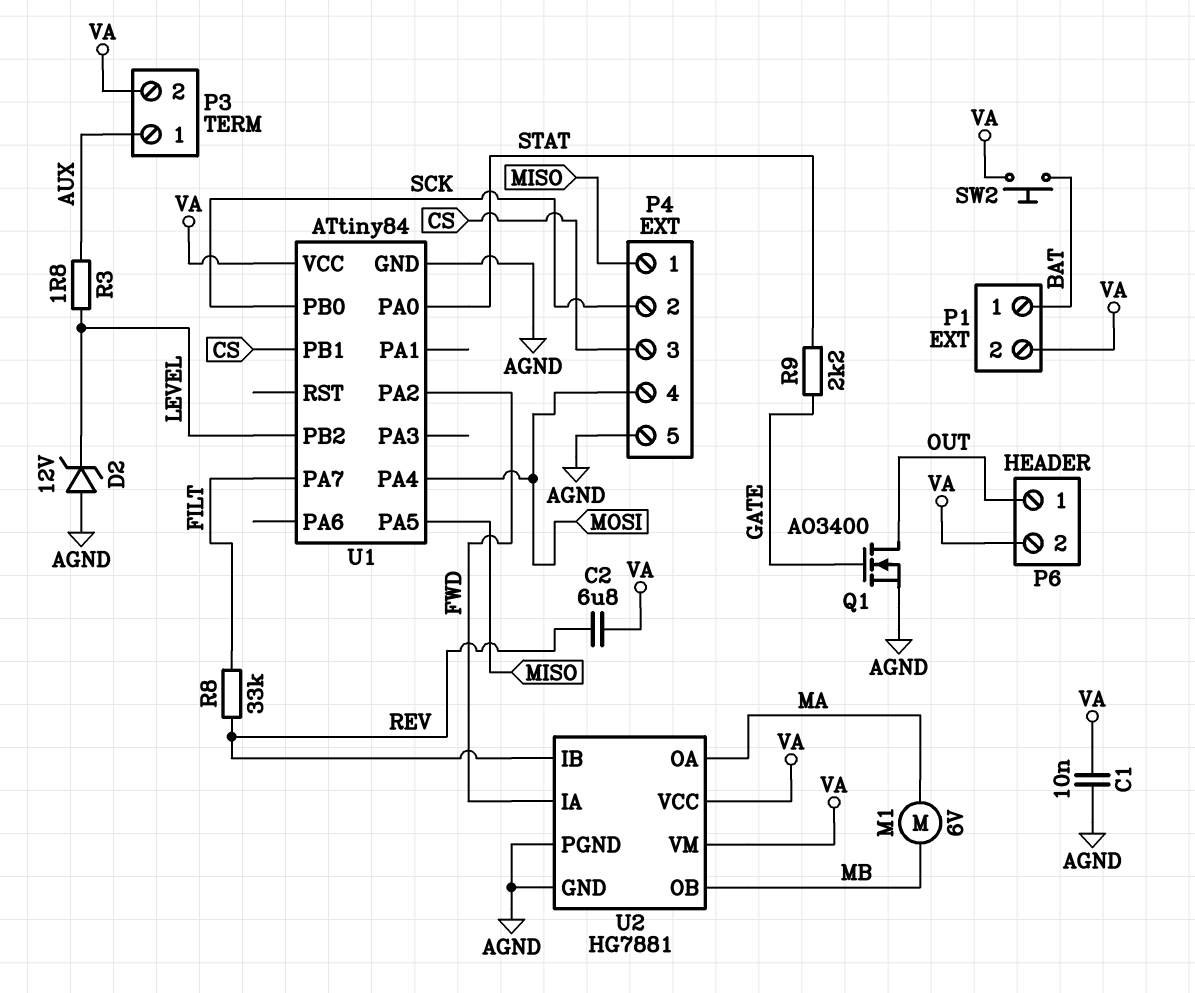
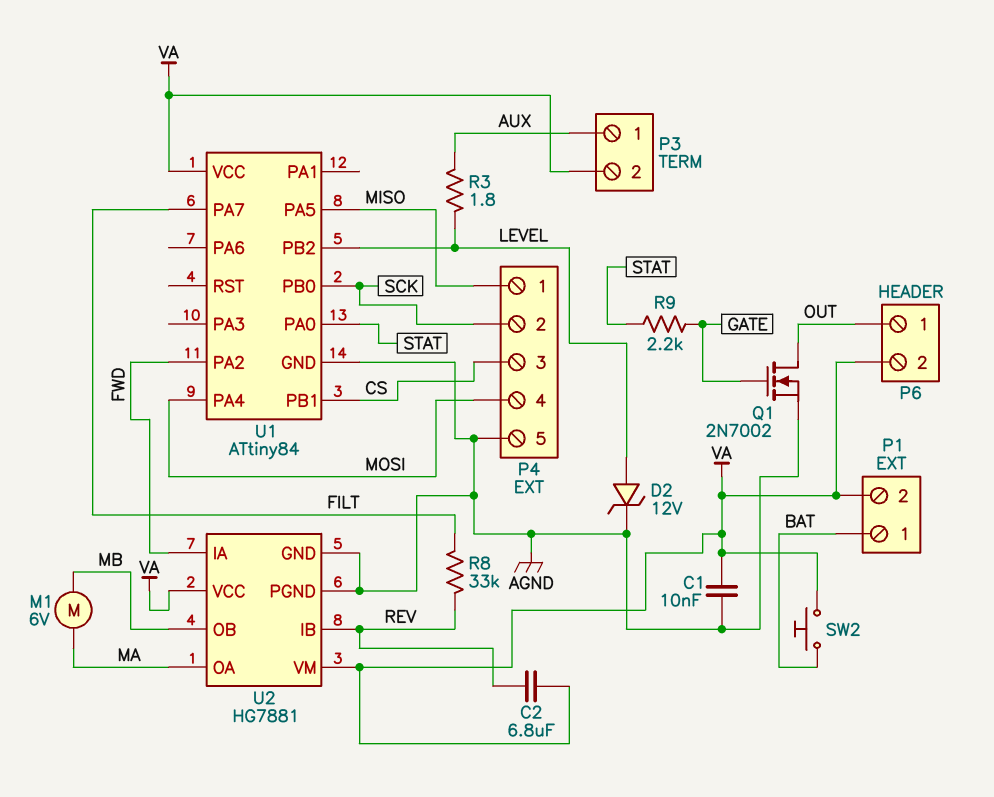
D2: zener 12V (A AGND, K LEVEL) -> zener 12V (A LEVEL, K AGND)
Q1: NMOS AO3400 (G GATE, D OUT, S AGND) -> NMOS 2N7002 (G GATE, D OUT, S AGND)

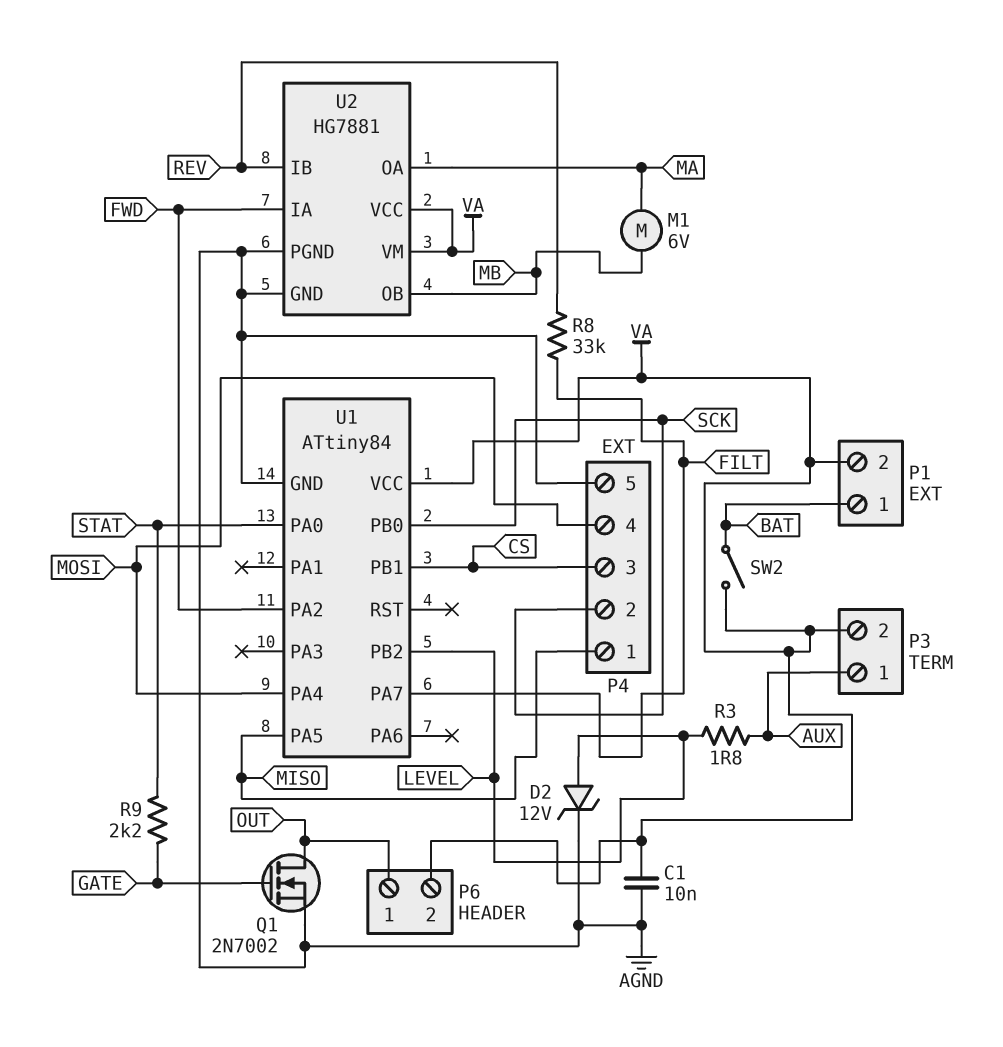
C2: 6.8uF (REV, VA) -> none
SW2: button (BAT, VA) -> switch (BAT, VA)

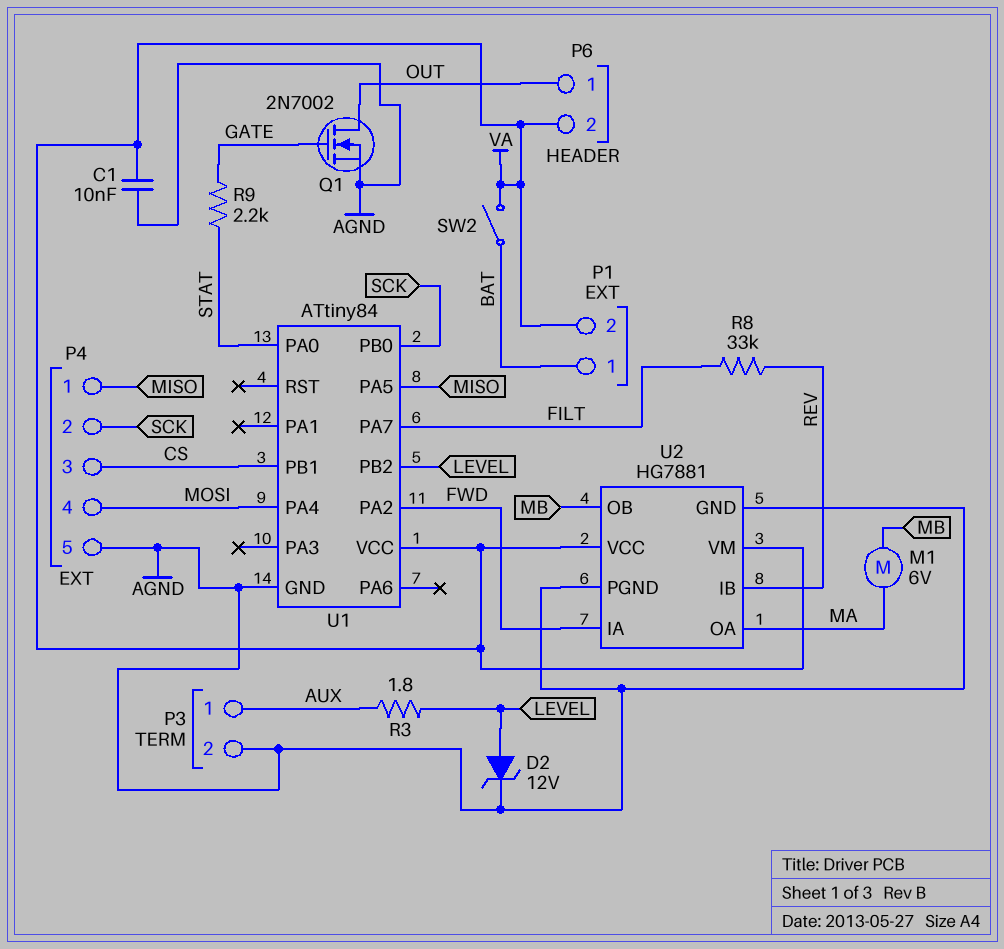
P3 pin 2: VA -> AGND

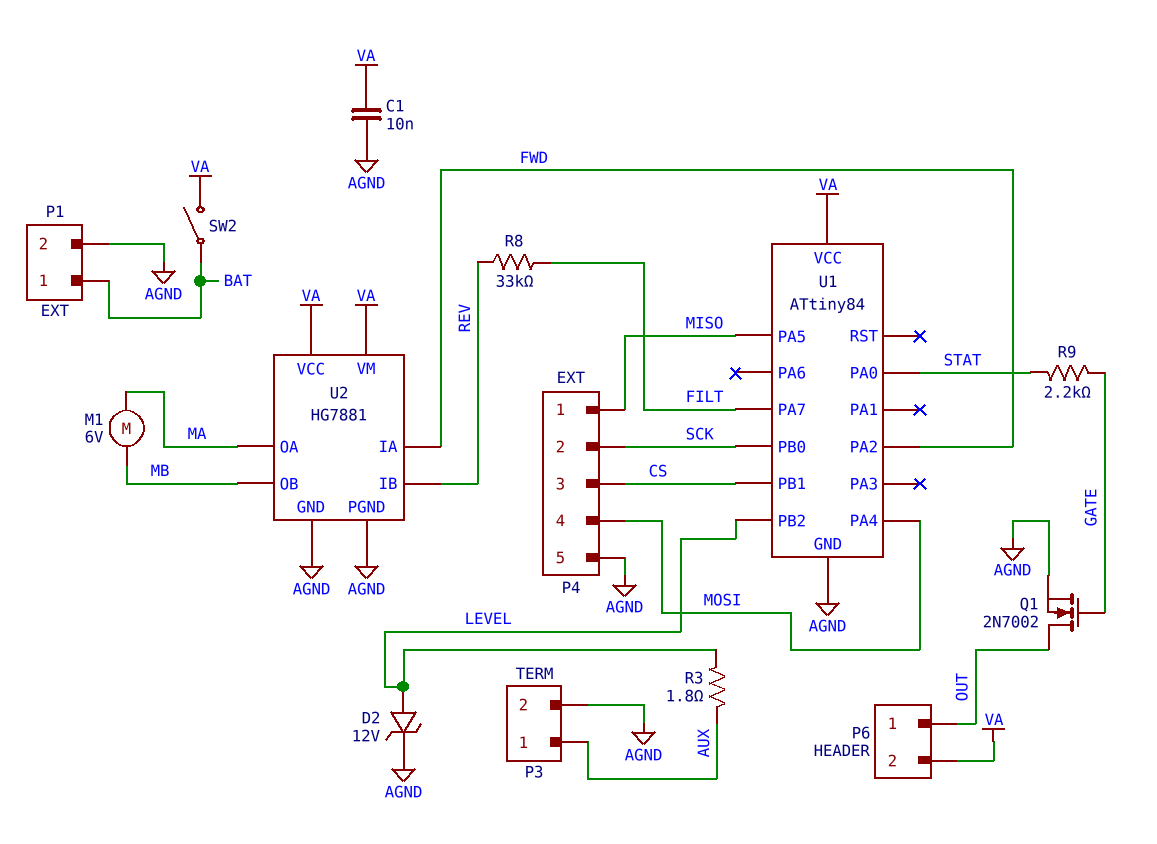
P1 pin 2: VA -> AGND

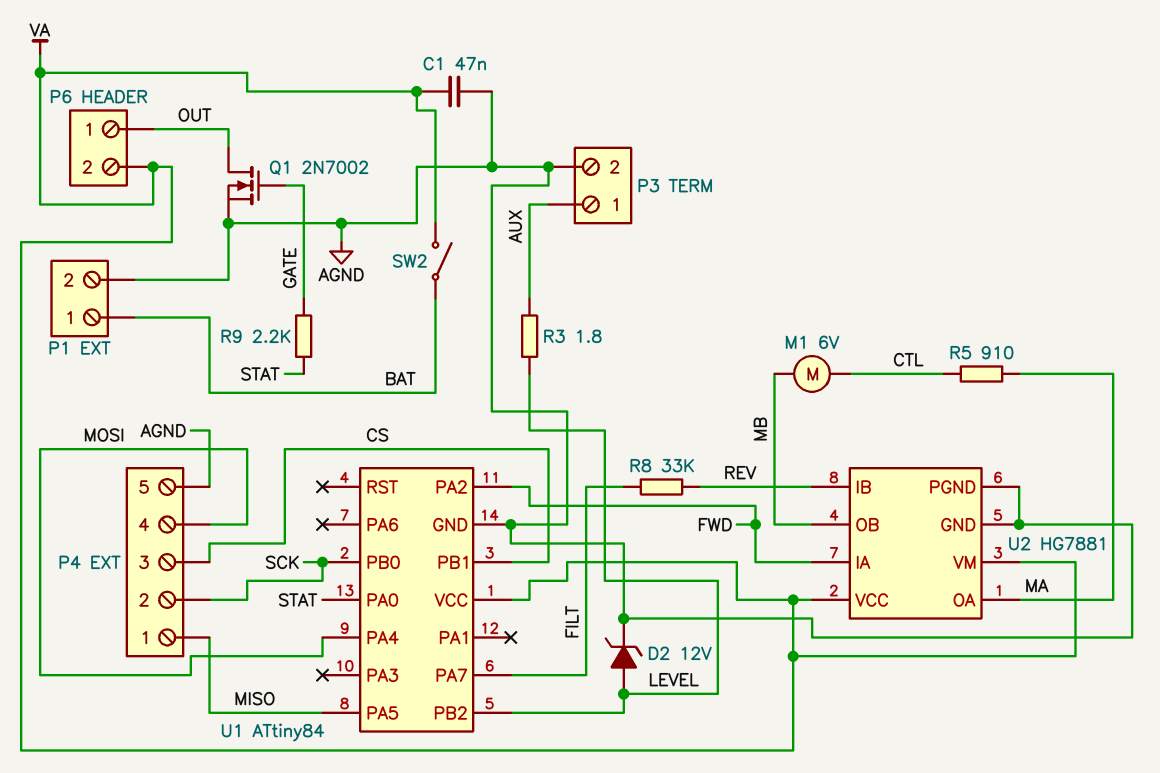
C1: 10nF (AGND, VA) -> 47nF (AGND, VA)
M1: motor 6V (MA, MB) -> motor 6V (CTL, MB)
R5: none -> 910 (CTL, MA)

